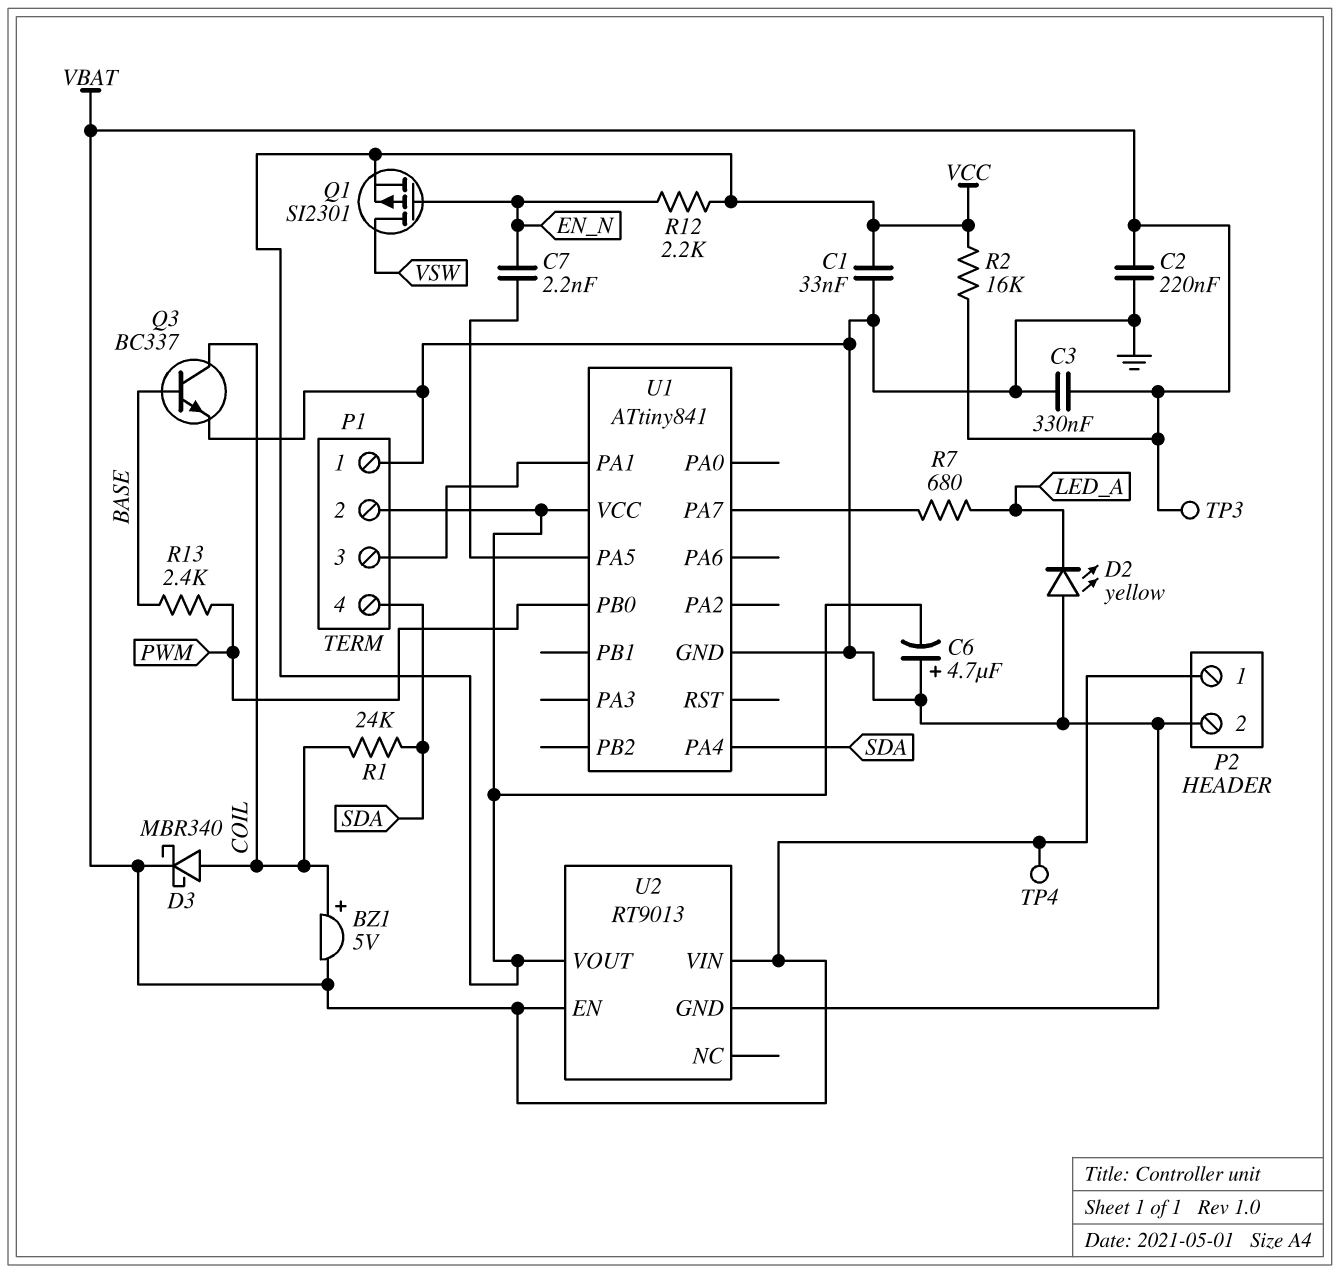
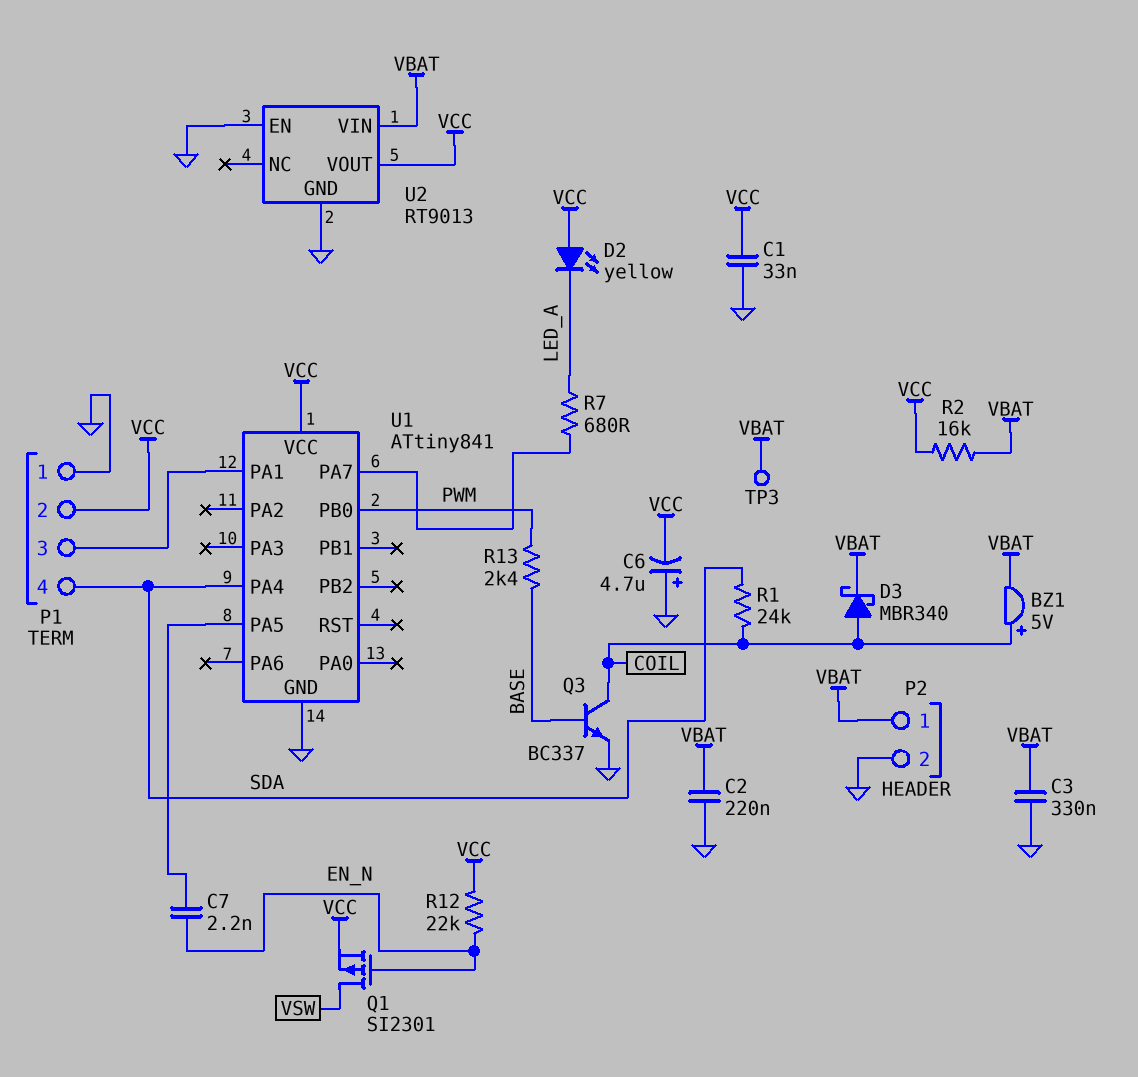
D2: LED yellow (A GND, K LED_A) -> LED yellow (A VCC, K LED_A)
R12: 2.2k (EN_N, VCC) -> 22k (EN_N, VCC)
TP4: test point (VBAT) -> none
U2 pin EN: VBAT -> GND

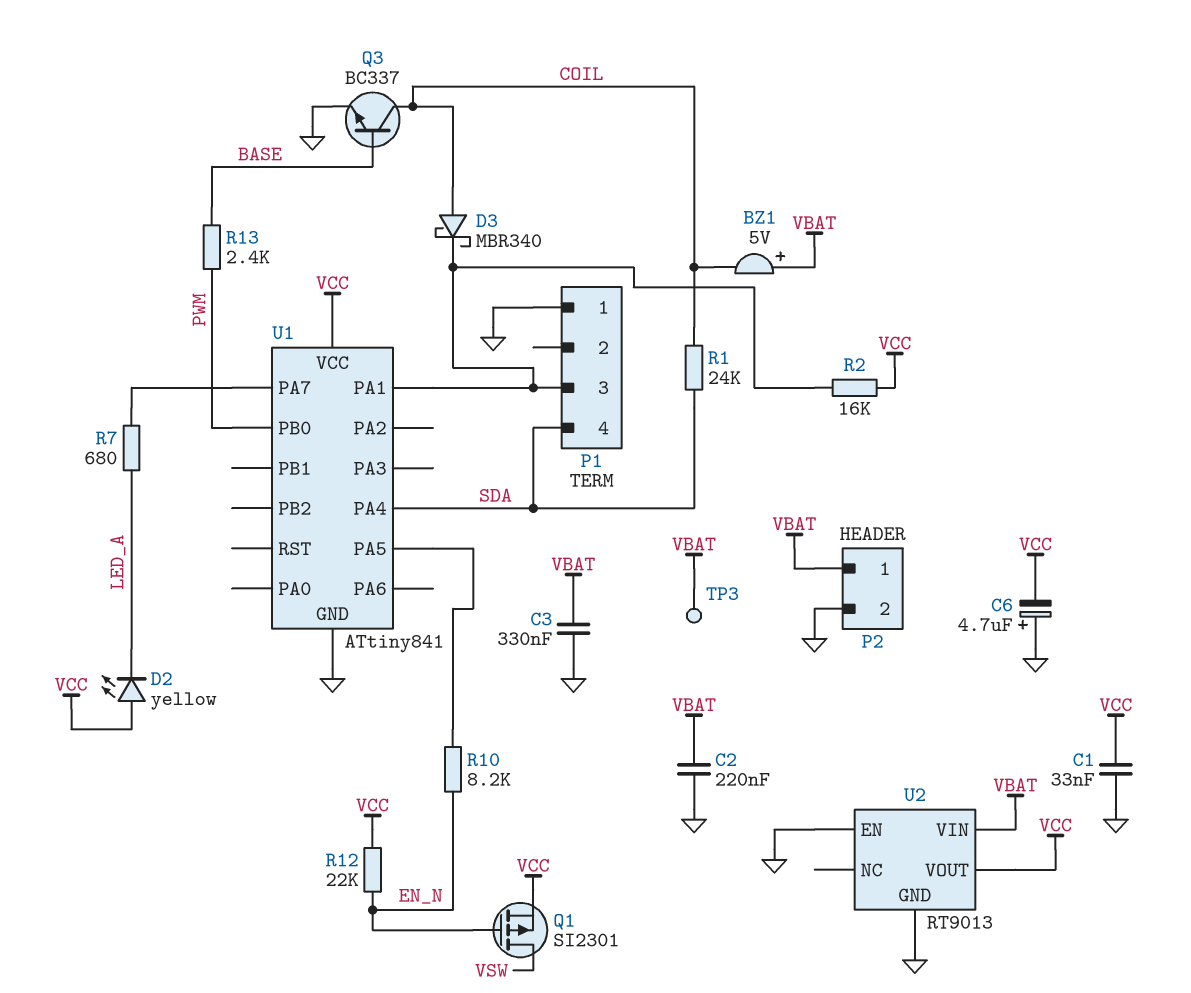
BZ1: buzzer 5V (plus COIL, minus VBAT) -> buzzer 5V (plus VBAT, minus COIL)
C7: 2.2nF (EN_N, U1/PA5) -> none
D3: schottky MBR340 (A COIL, K VBAT) -> schottky MBR340 (A COIL, K P1/3)
P1 pin 2: VCC -> none
R2: 16k (VBAT, VCC) -> 16k (P1/3, VCC)
R10: none -> 8.2k (EN_N, U1/PA5)

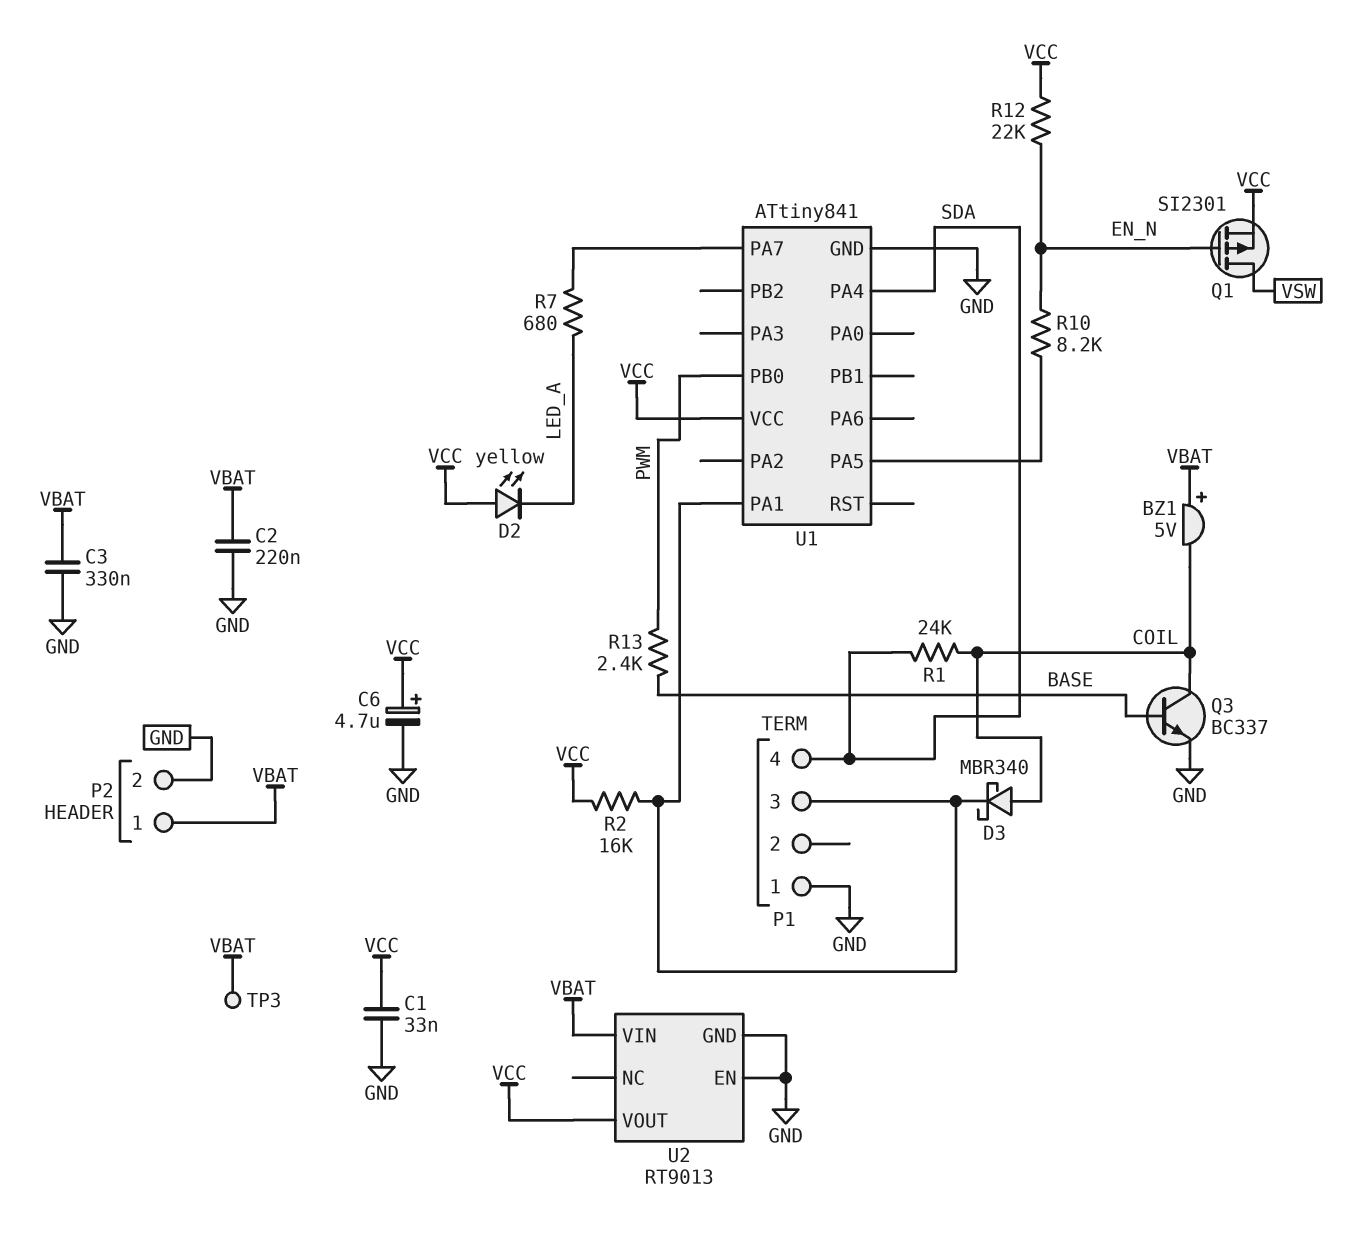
C6: 4.7uF (plus GND, minus VCC) -> 4.7uF (plus VCC, minus GND)

